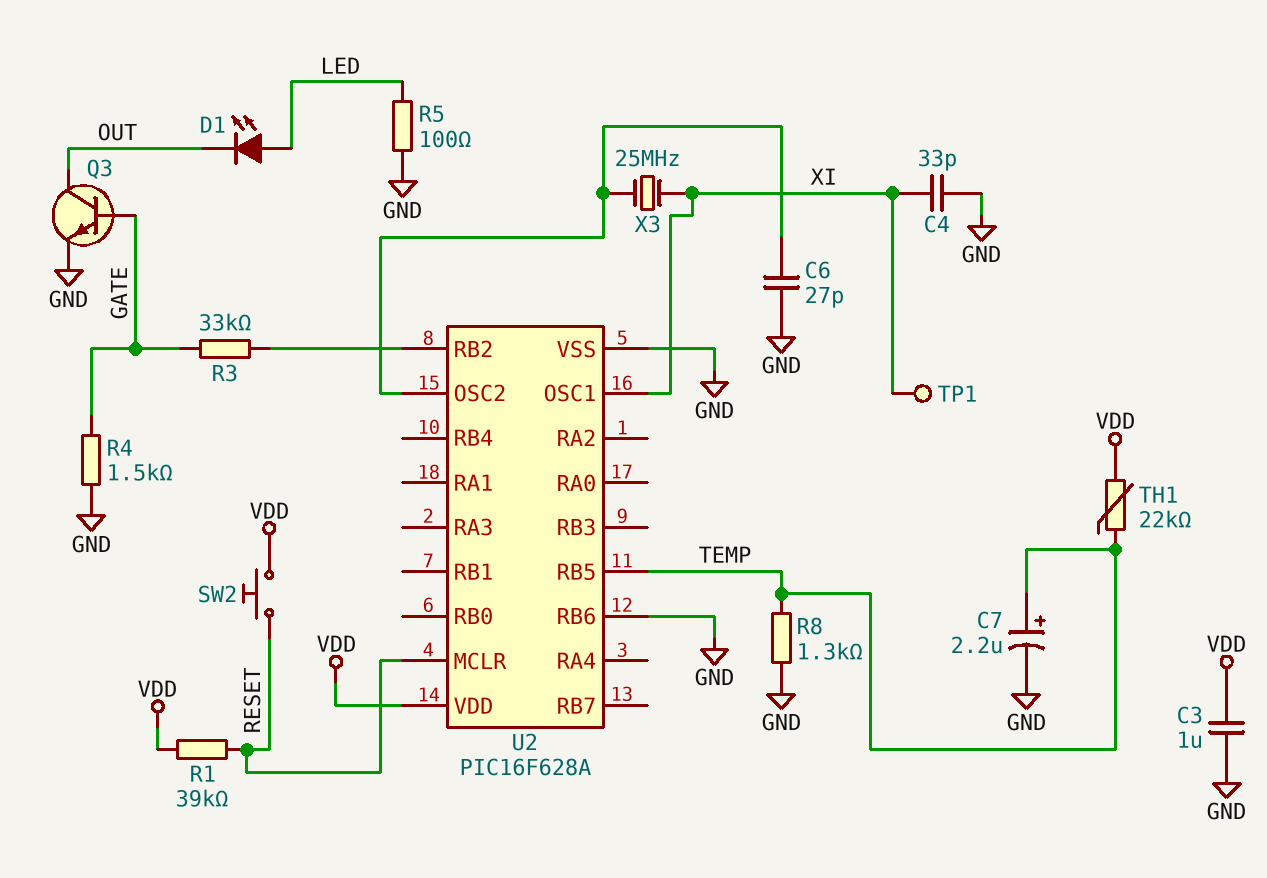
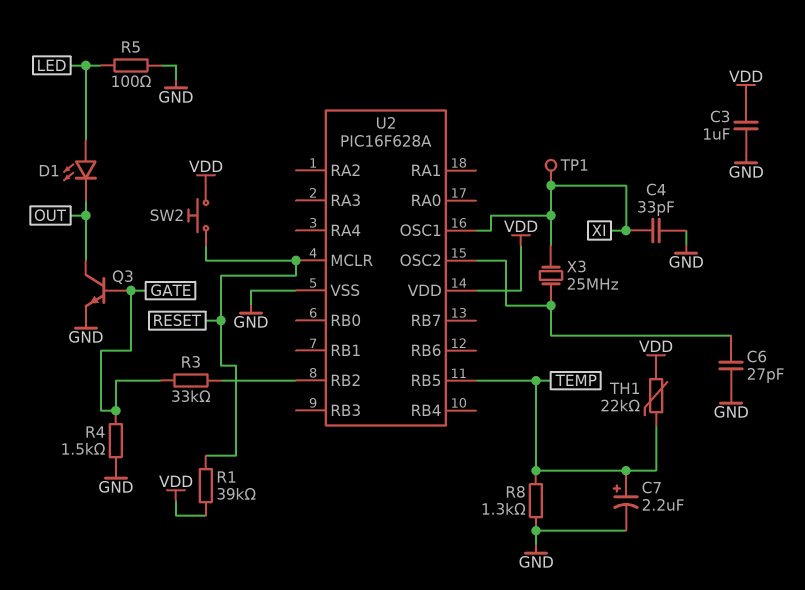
U2 pin RB6: GND -> none

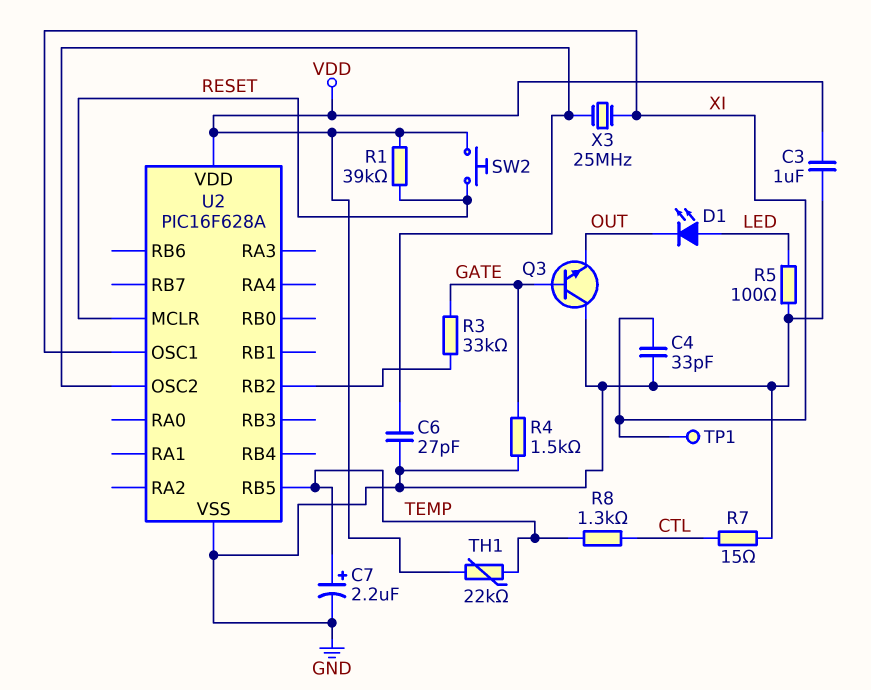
Q3: NPN (B GATE, C OUT, E GND) -> NPN (B GATE, C GND, E OUT)
R7: none -> 15 (CTL, GND)
R8: 1.3k (GND, TEMP) -> 1.3k (CTL, TEMP)

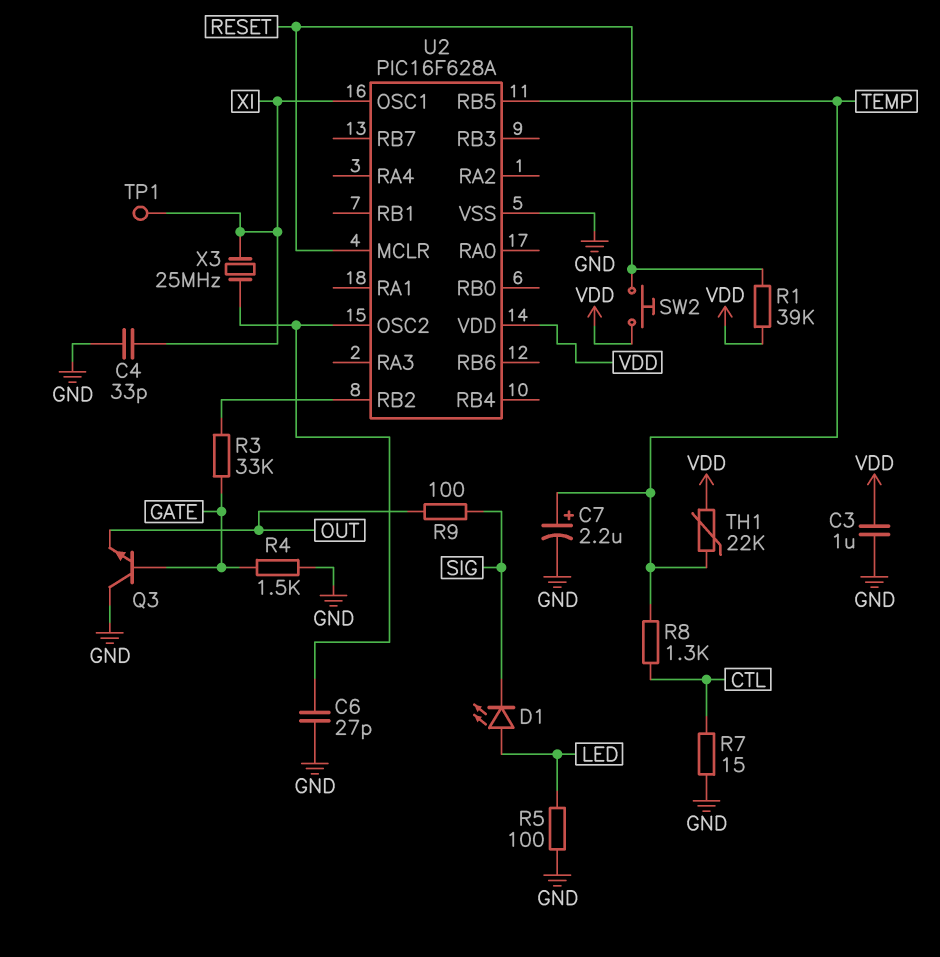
D1: LED (A LED, K OUT) -> LED (A LED, K SIG)
R9: none -> 100 (OUT, SIG)

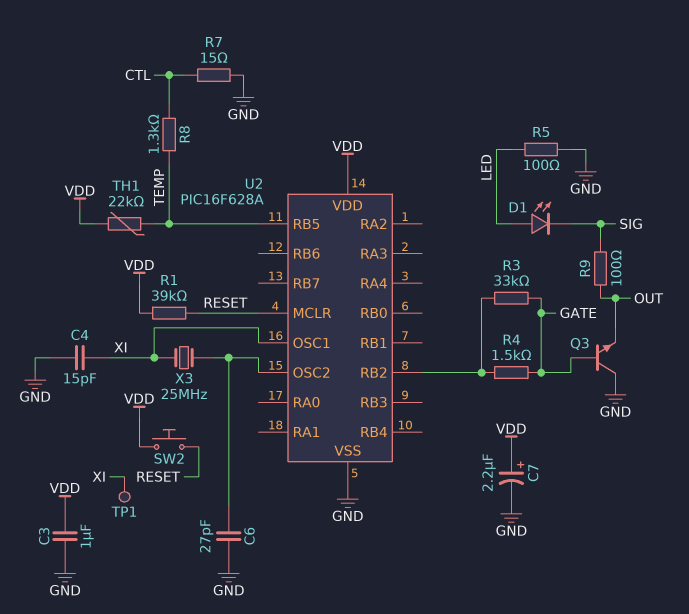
C4: 33pF (GND, XI) -> 15pF (GND, XI)
C7: 2.2uF (plus TEMP, minus GND) -> 2.2uF (plus VDD, minus GND)
R4: 1.5k (GATE, GND) -> 1.5k (GATE, U2/RB2)

